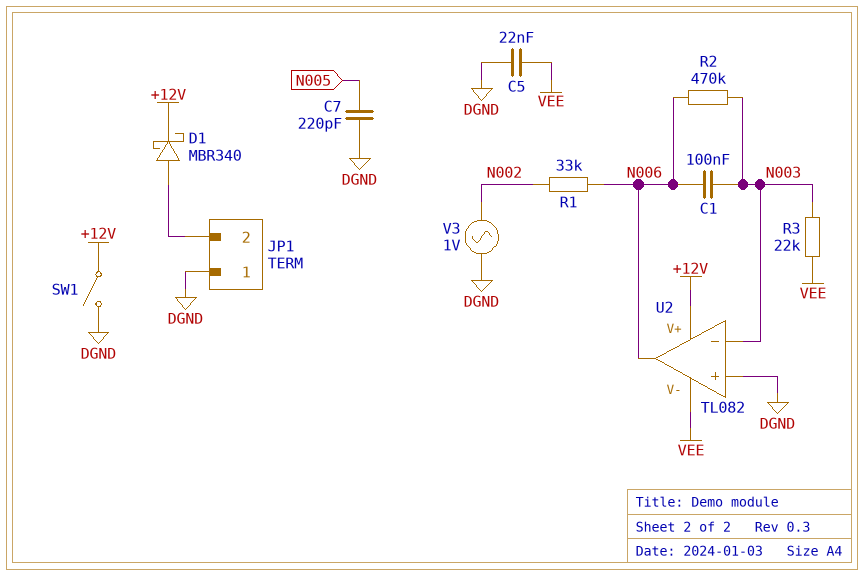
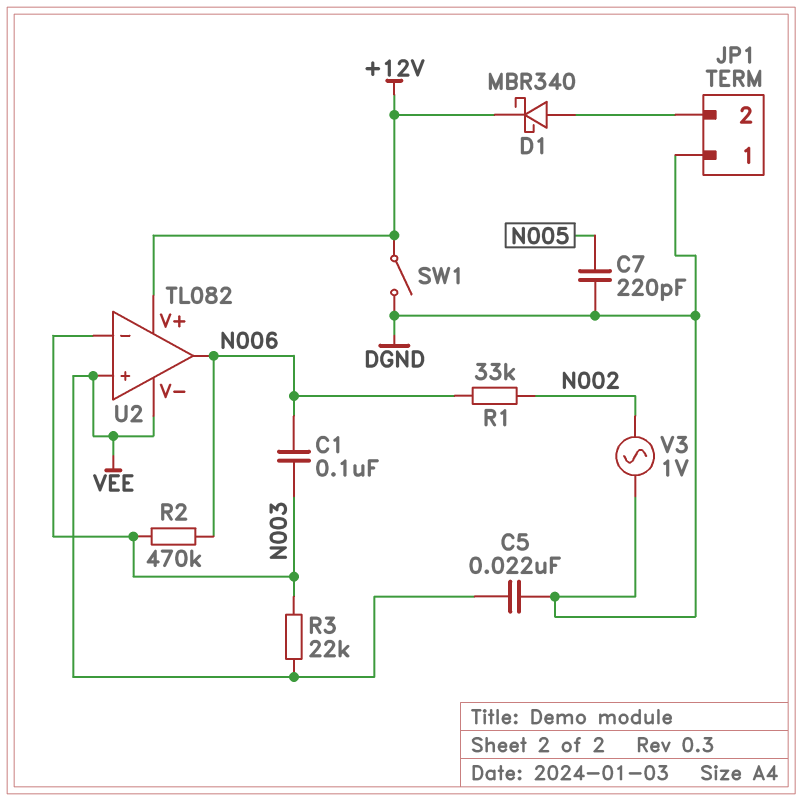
U2 pin in+: DGND -> VEE

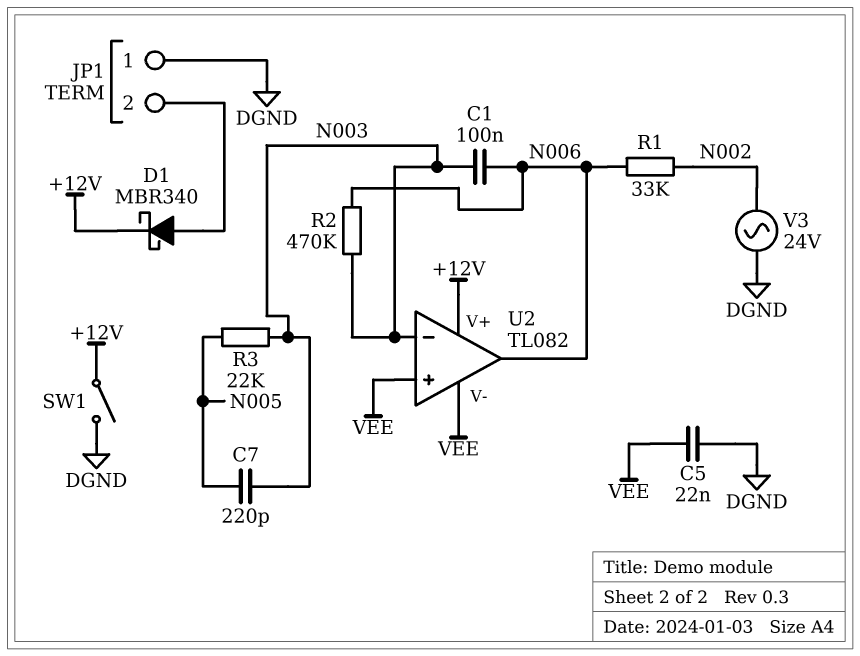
C7: 220pF (DGND, N005) -> 220pF (N003, N005)
R3: 22k (N003, VEE) -> 22k (N003, N005)
V3: AC 1V (DGND, N002) -> AC 24V (DGND, N002)

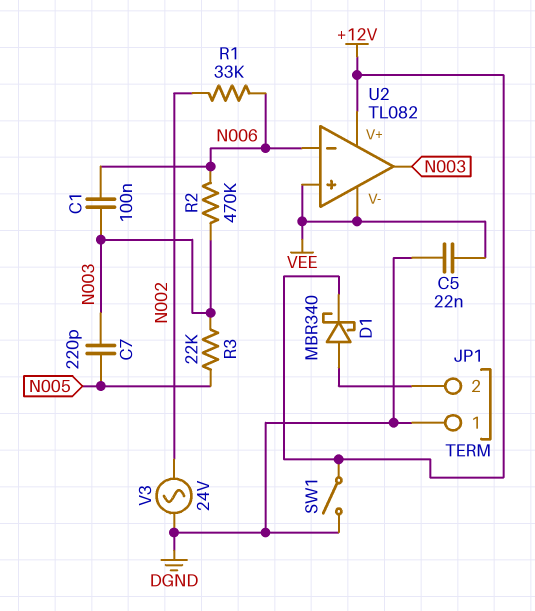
U2 pin in-: N003 -> N006
U2 pin out: N006 -> N003

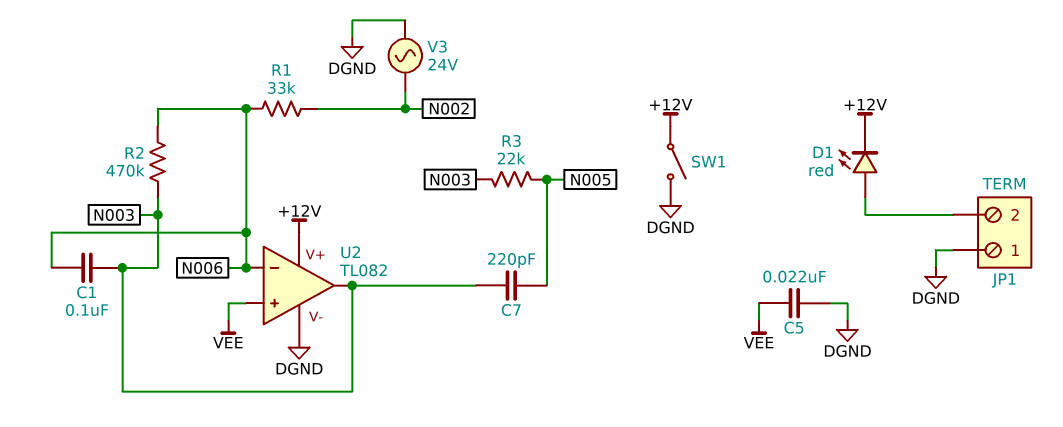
D1: schottky MBR340 (A JP1/2, K +12V) -> LED red (A JP1/2, K +12V)
U2 pin V-: VEE -> DGND

